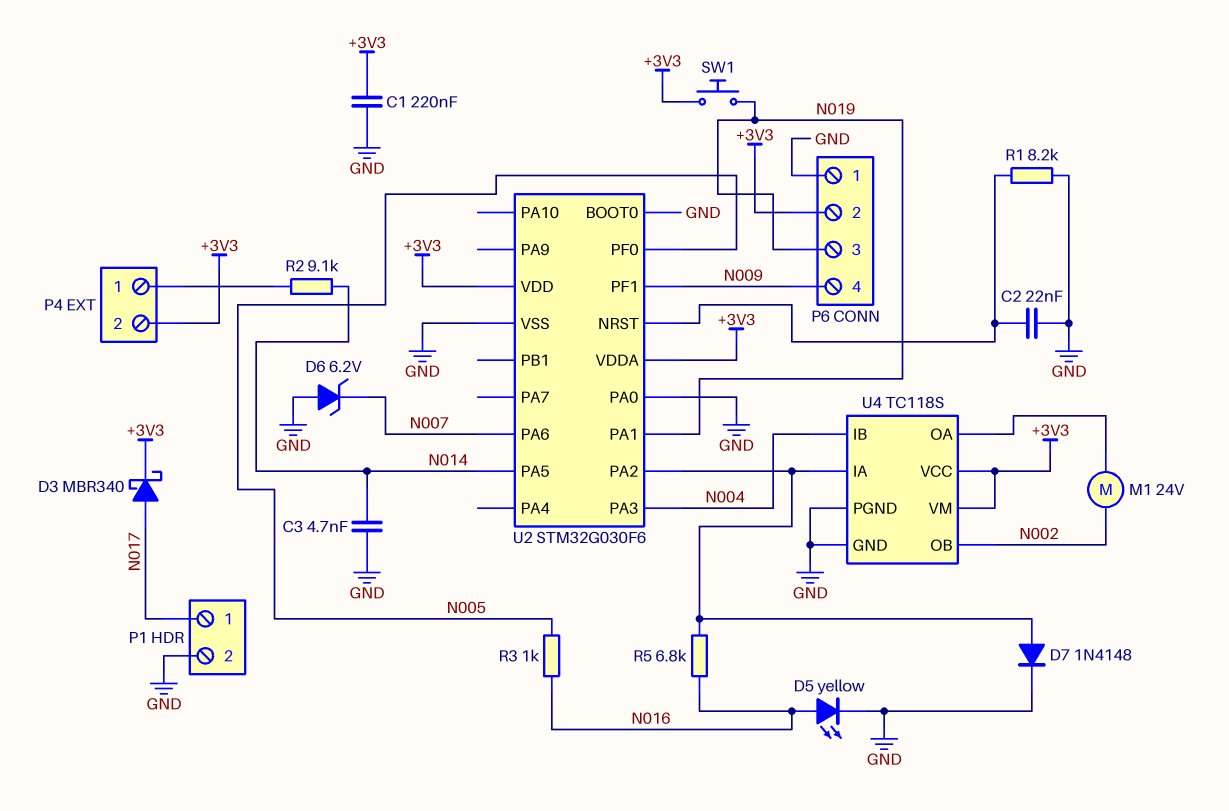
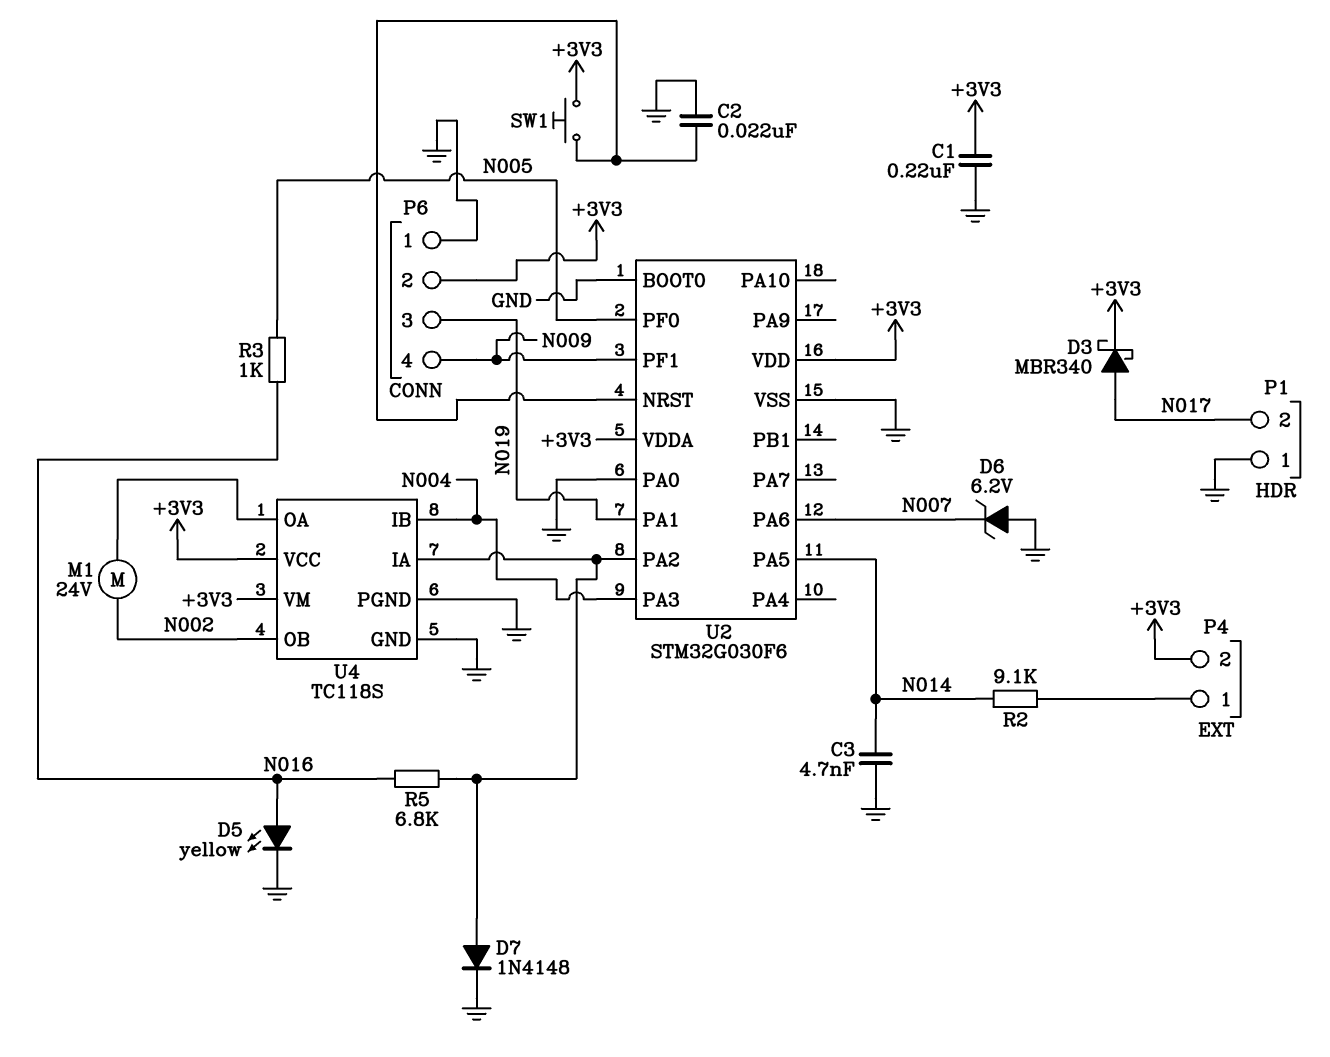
P1 pin 1: N017 -> GND
P1 pin 2: GND -> N017
R1: 8.2k (GND, U2/NRST) -> none
SW1: button (+3V3, N019) -> button (+3V3, U2/NRST)

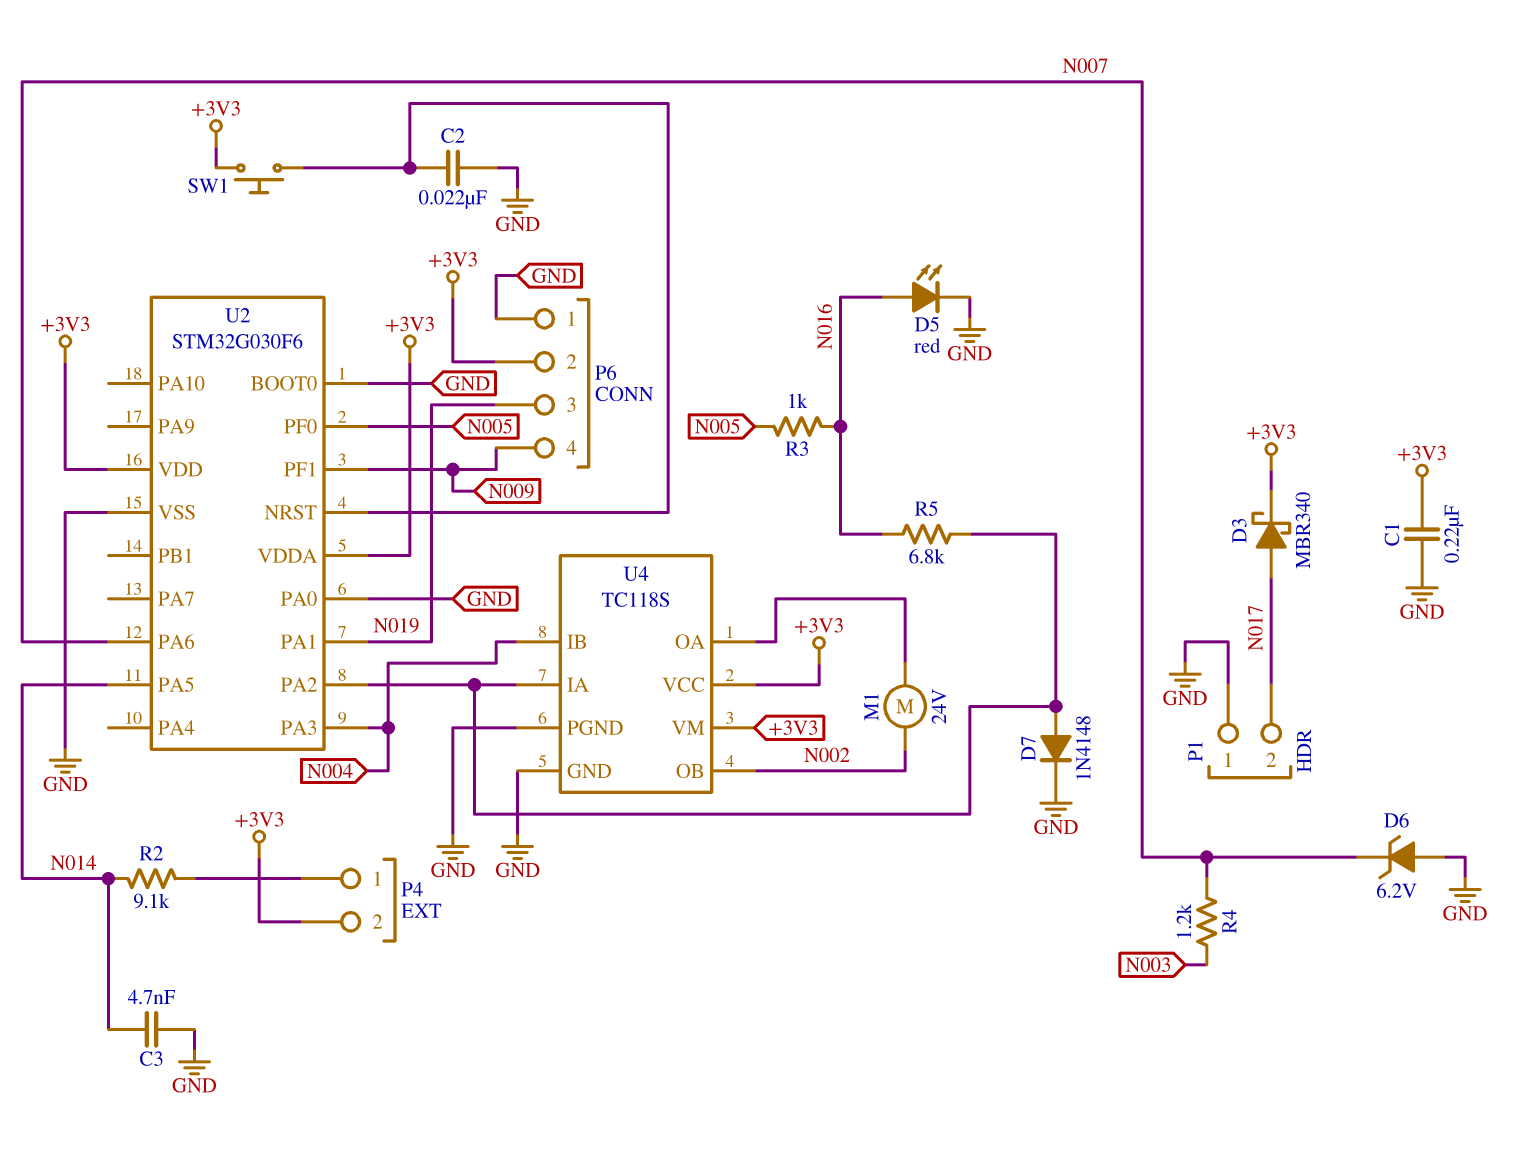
D5: LED yellow (A N016, K GND) -> LED red (A N016, K GND)
R4: none -> 1.2k (N003, N007)

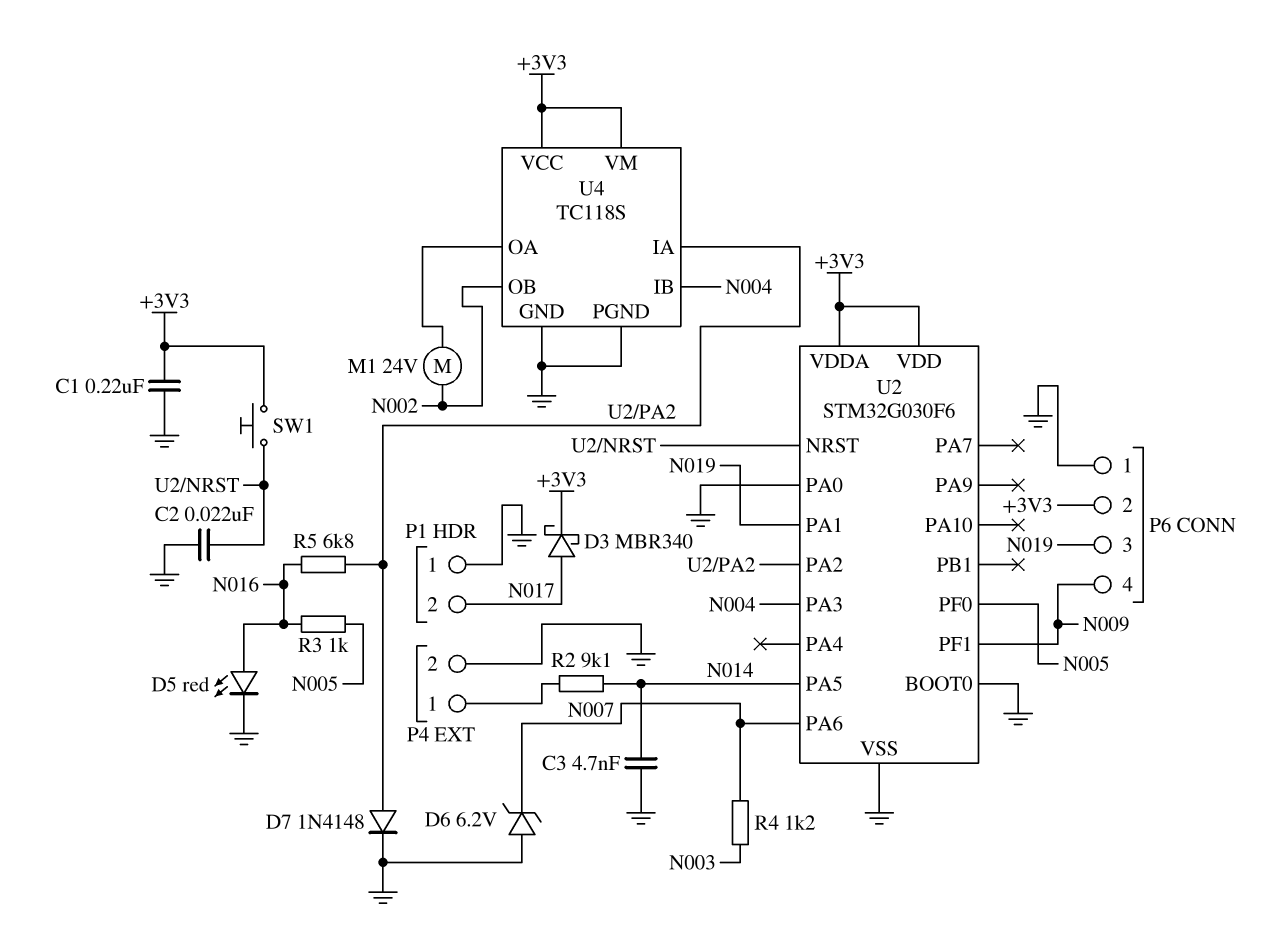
P4 pin 2: +3V3 -> GND

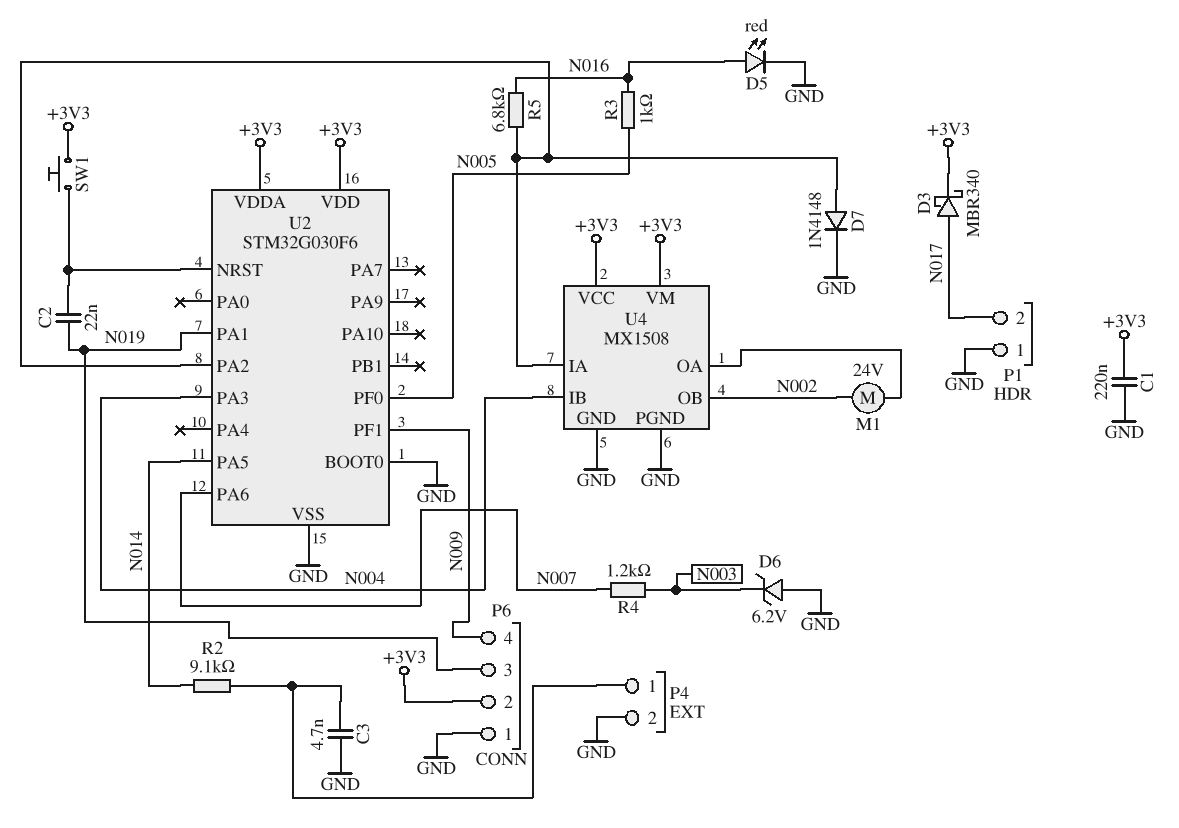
C2: 22nF (GND, U2/NRST) -> 22nF (N019, U2/NRST)
C3: 4.7nF (GND, N014) -> 4.7nF (GND, P4/1)
D6: zener 6.2V (A GND, K N007) -> zener 6.2V (A GND, K N003)
U2 pin PA0: GND -> none
U4: TC118S -> MX1508

